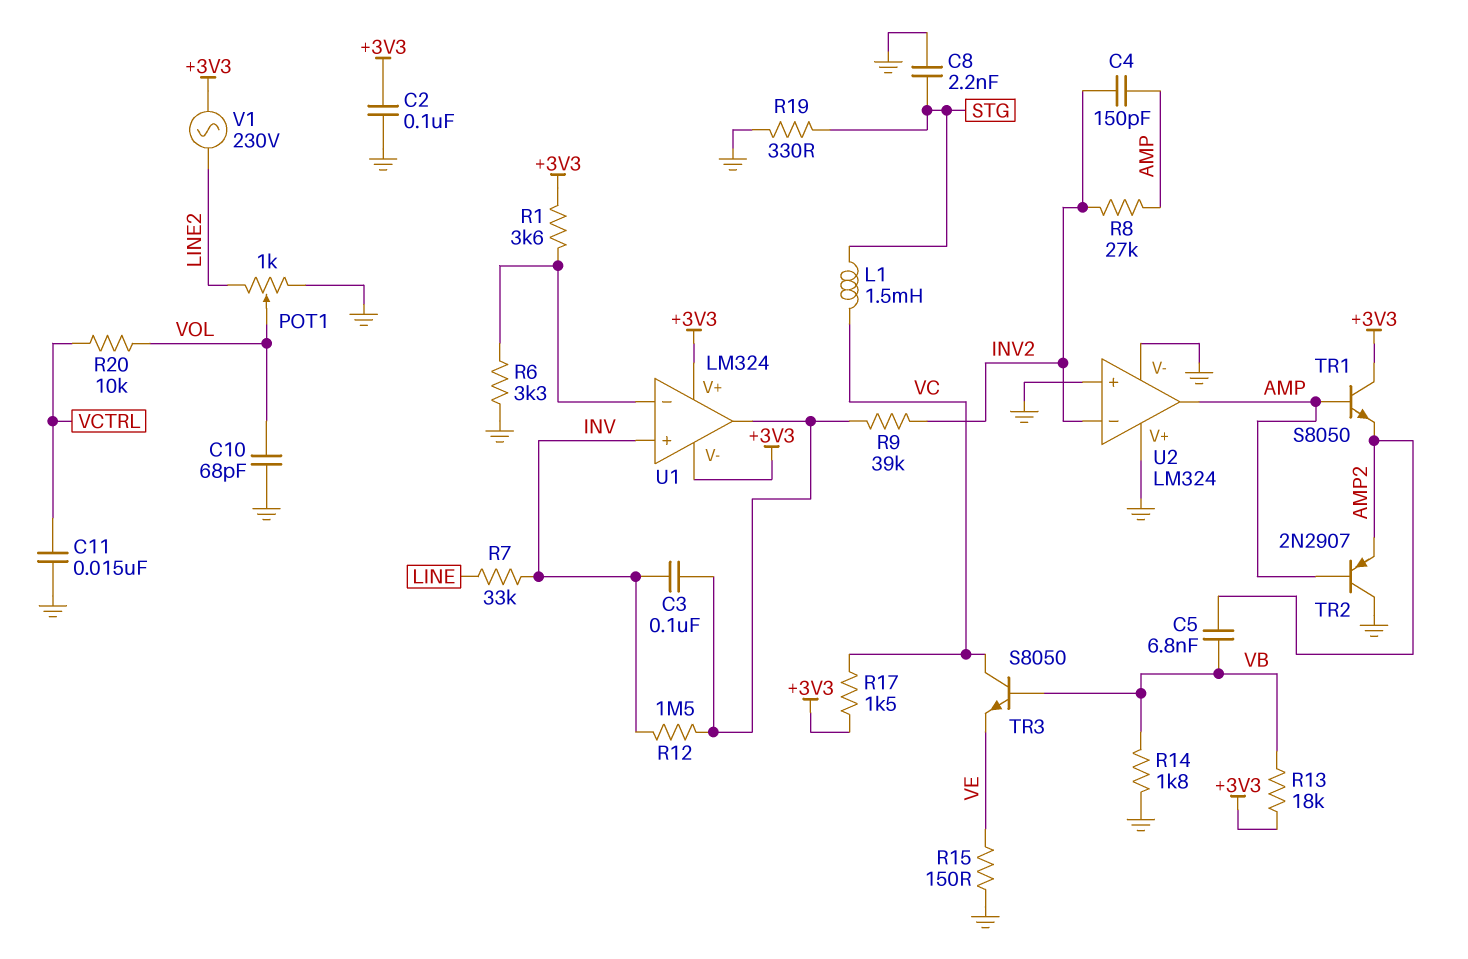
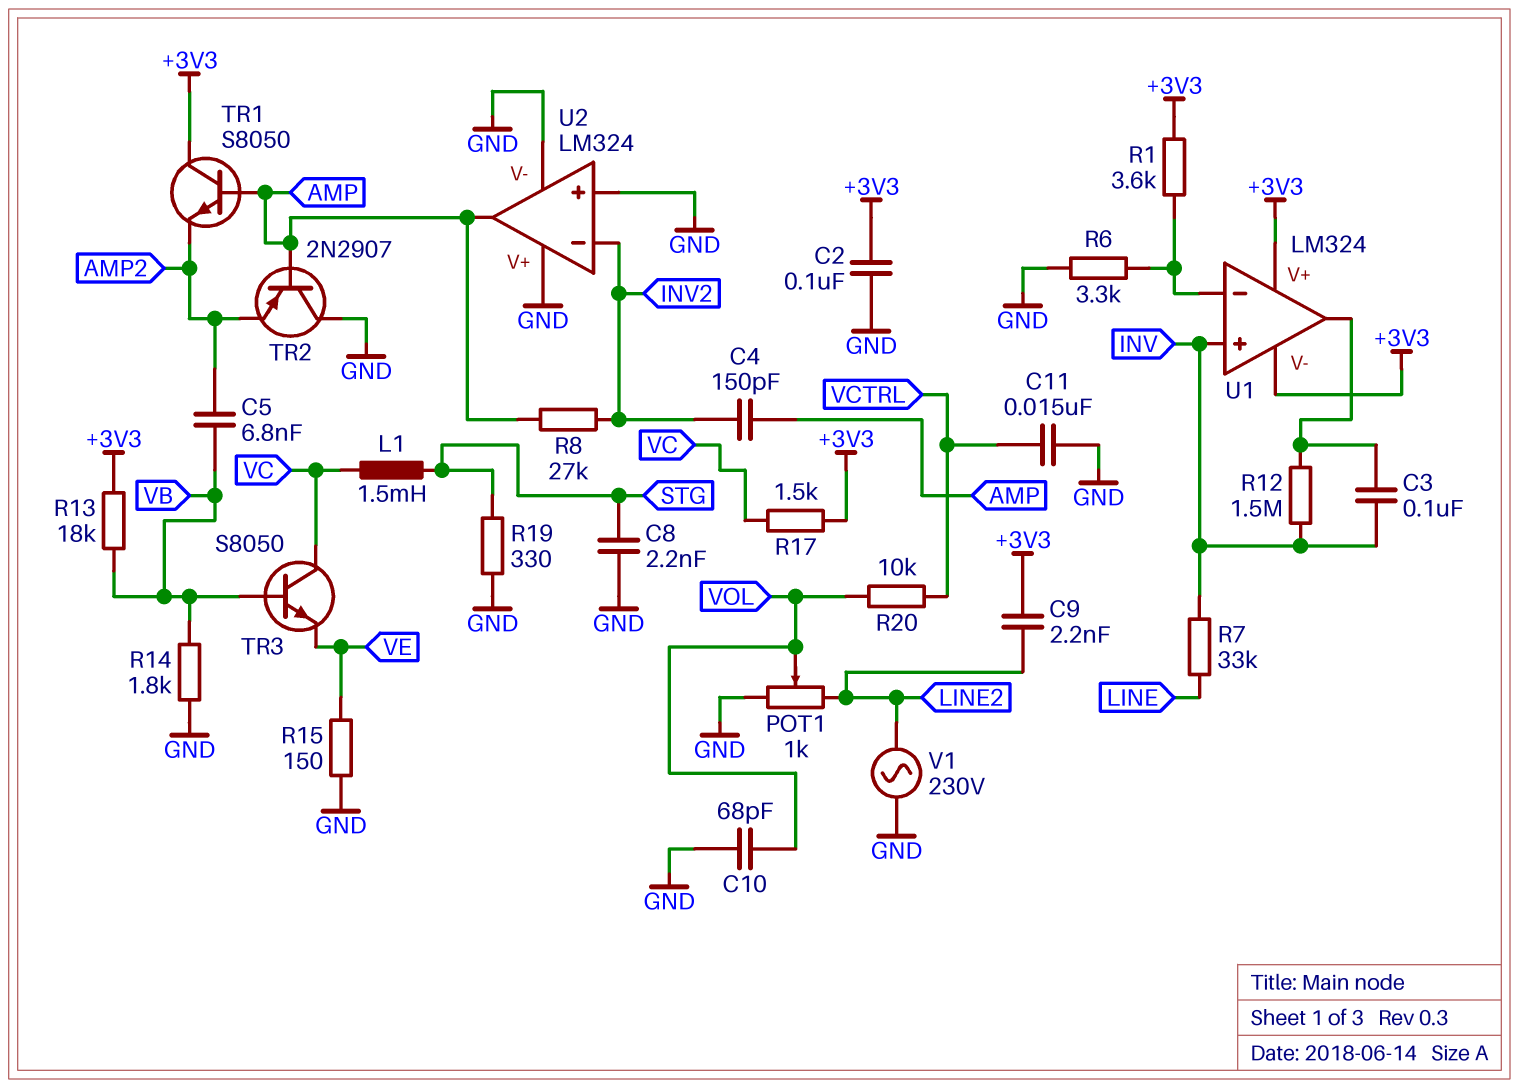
C9: none -> 2.2nF (+3V3, LINE2)
R9: 39k (INV2, U1/out) -> none
V1: AC 230V (+3V3, LINE2) -> AC 230V (GND, LINE2)

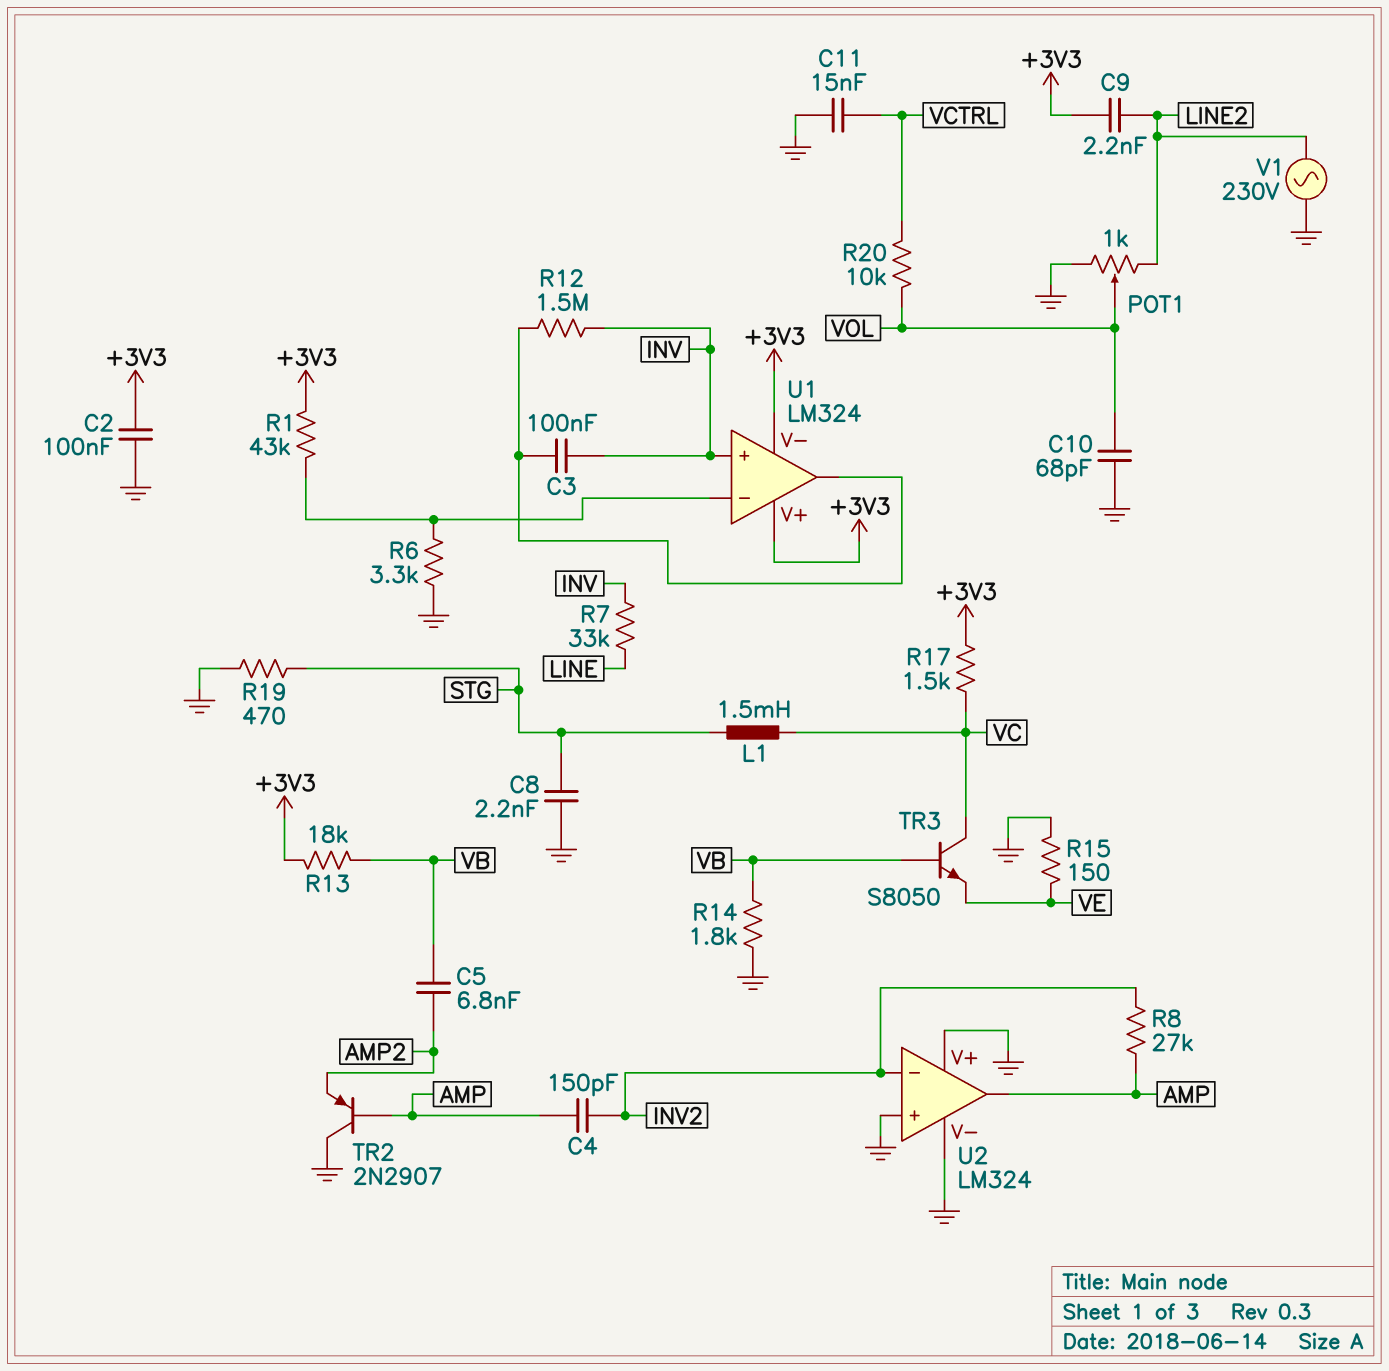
R1: 3.6k (+3V3, U1/in-) -> 43k (+3V3, U1/in-)
R19: 330 (GND, STG) -> 470 (GND, STG)
TR1: NPN S8050 (B AMP, C +3V3, E AMP2) -> none

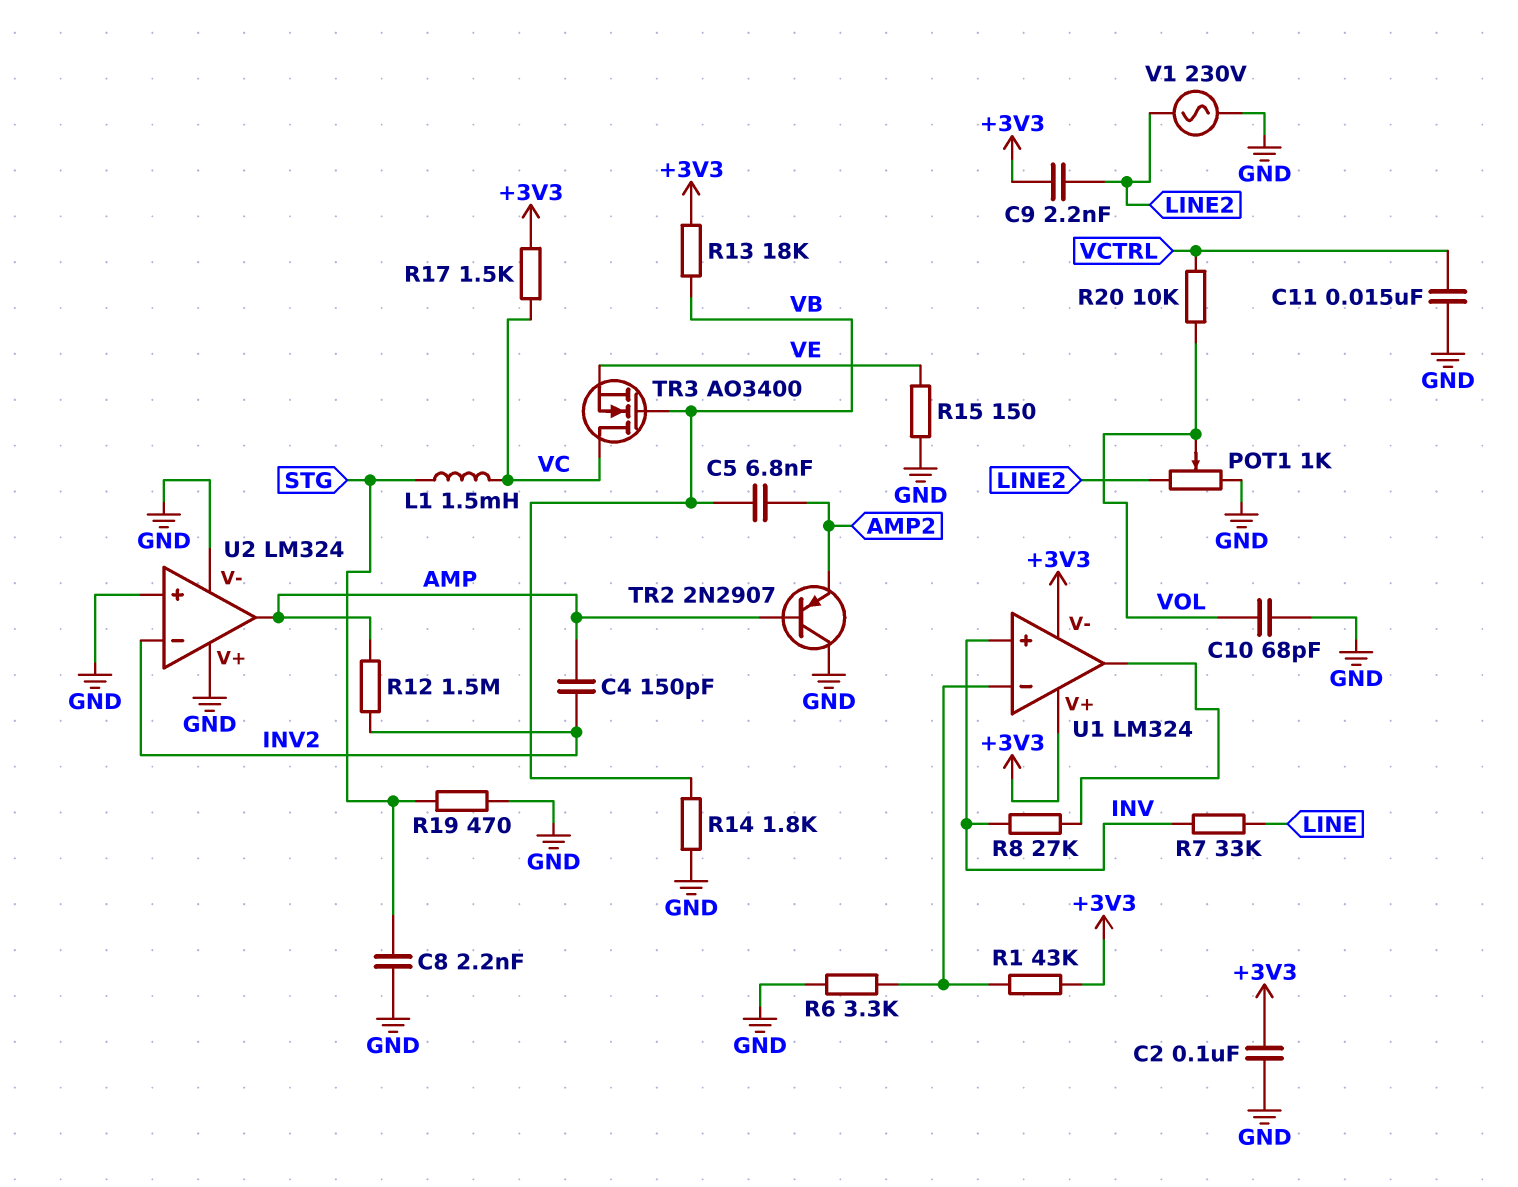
C3: 100nF (INV, U1/out) -> none
R8: 27k (AMP, INV2) -> 27k (INV, U1/out)
R12: 1.5M (INV, U1/out) -> 1.5M (AMP, INV2)
TR3: NPN S8050 (B VB, C VC, E VE) -> NMOS AO3400 (G VB, D VC, S VE)

